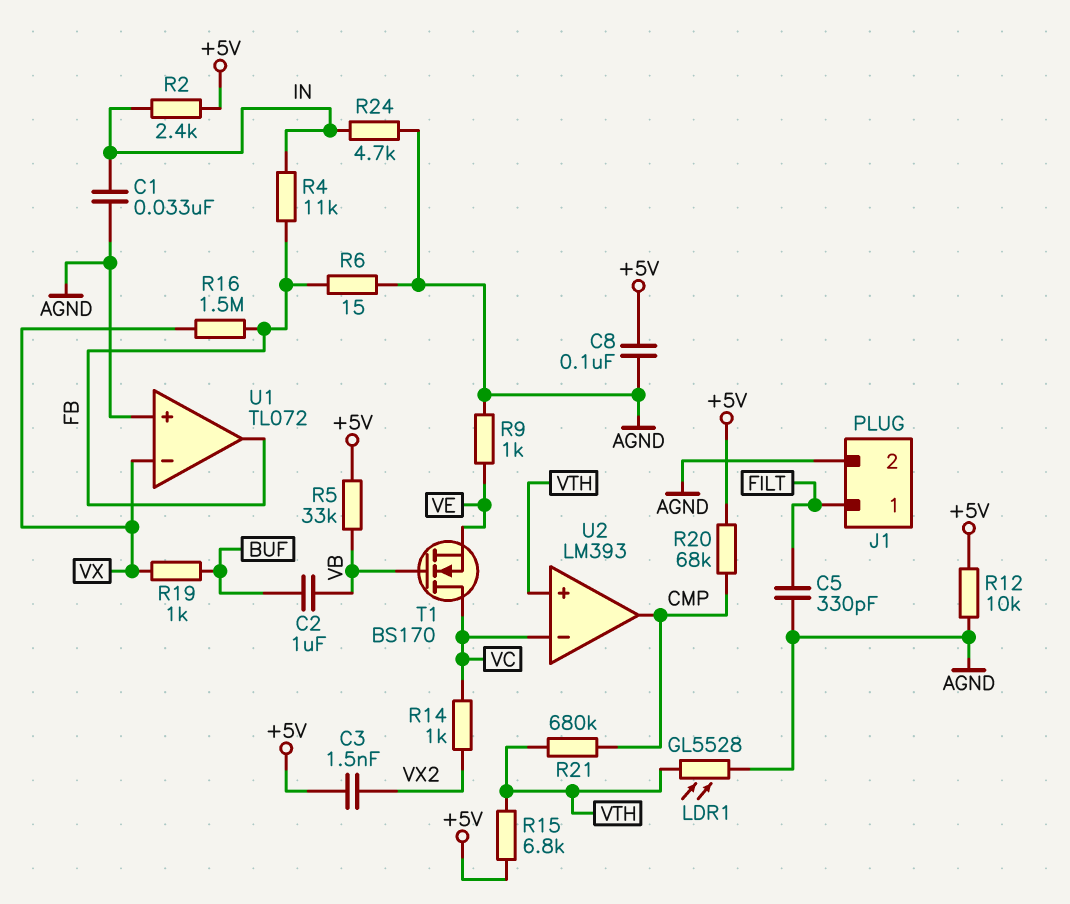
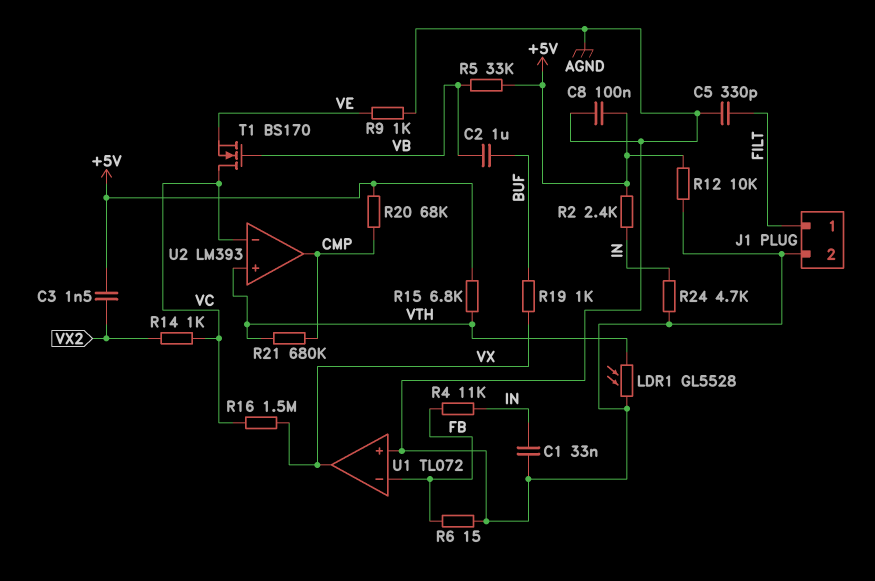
R16: 1.5M (FB, VX) -> 1.5M (VC, VX)
U1 pin in-: VX -> FB
U1 pin out: FB -> VX

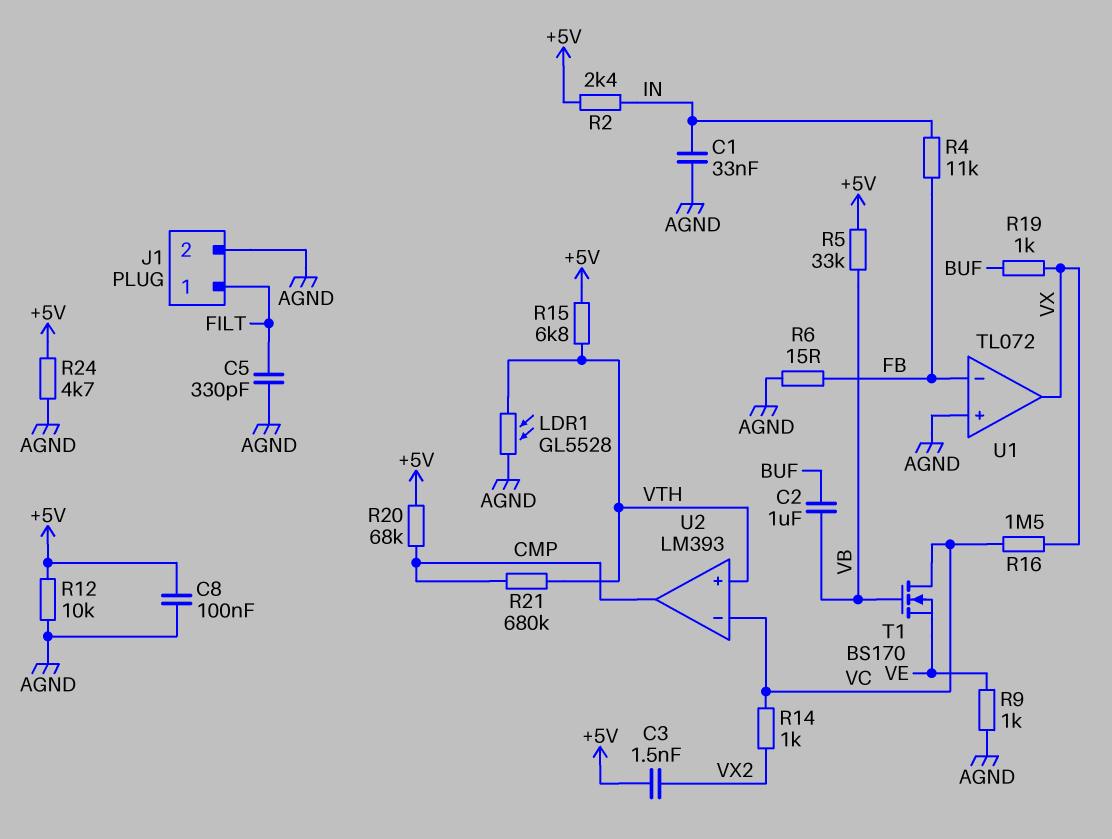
R24: 4.7k (AGND, IN) -> 4.7k (+5V, AGND)

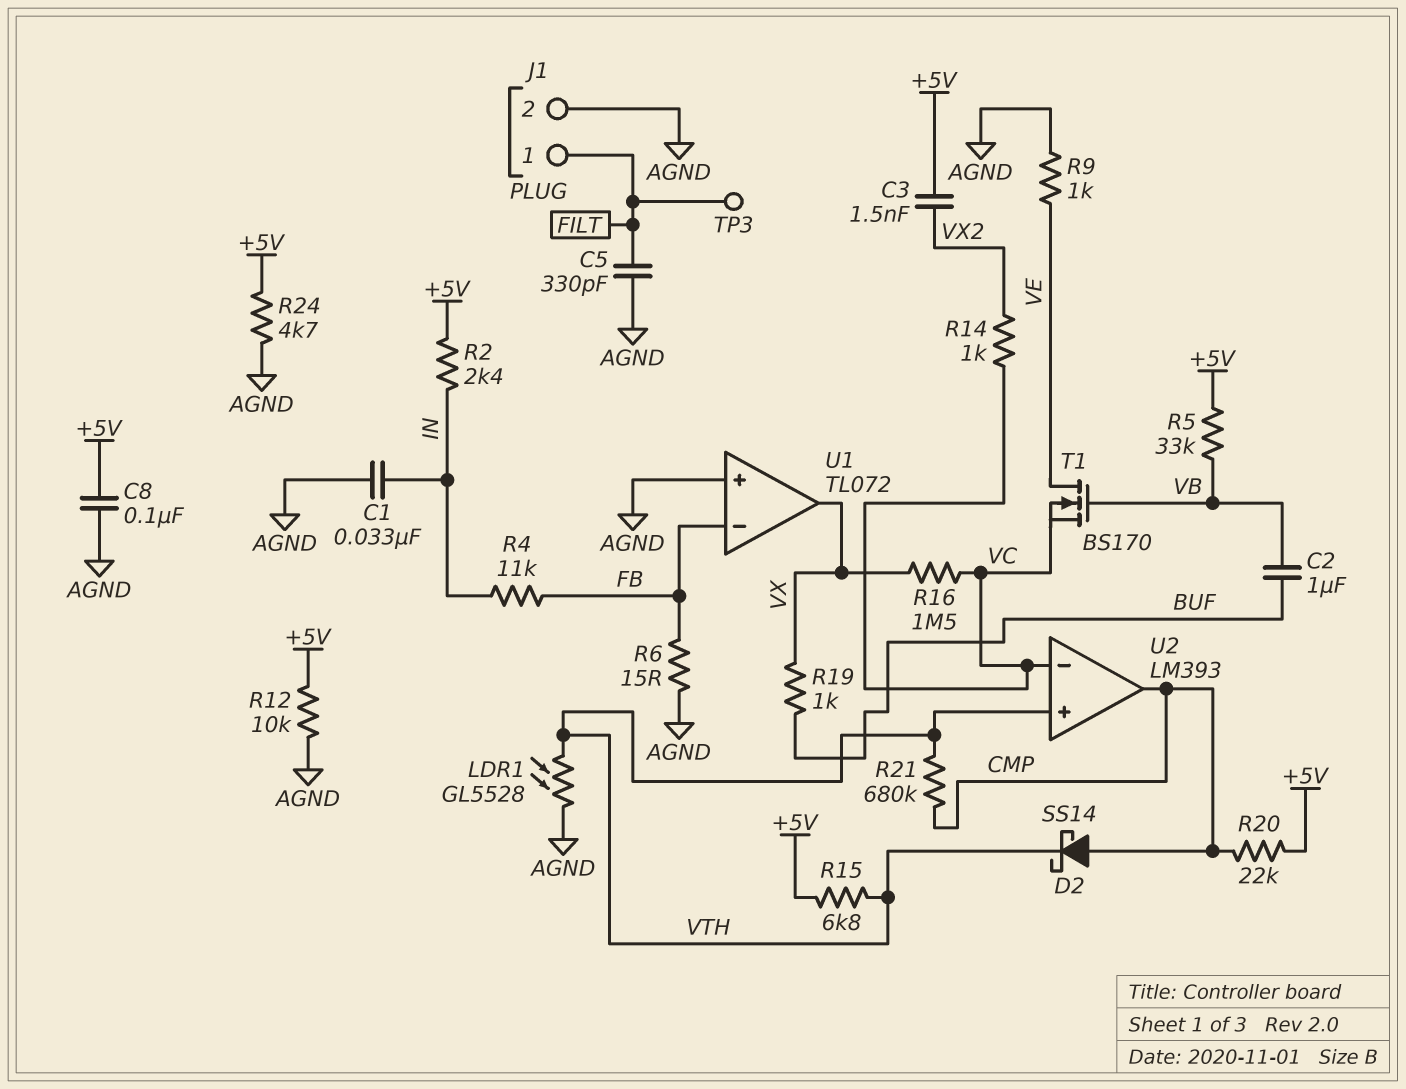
D2: none -> schottky SS14 (A CMP, K VTH)
R20: 68k (+5V, CMP) -> 22k (+5V, CMP)
T1: NMOS BS170 (G VB, D VC, S VE) -> NMOS BS170 (G VB, D VE, S VC)
TP3: none -> test point (FILT)

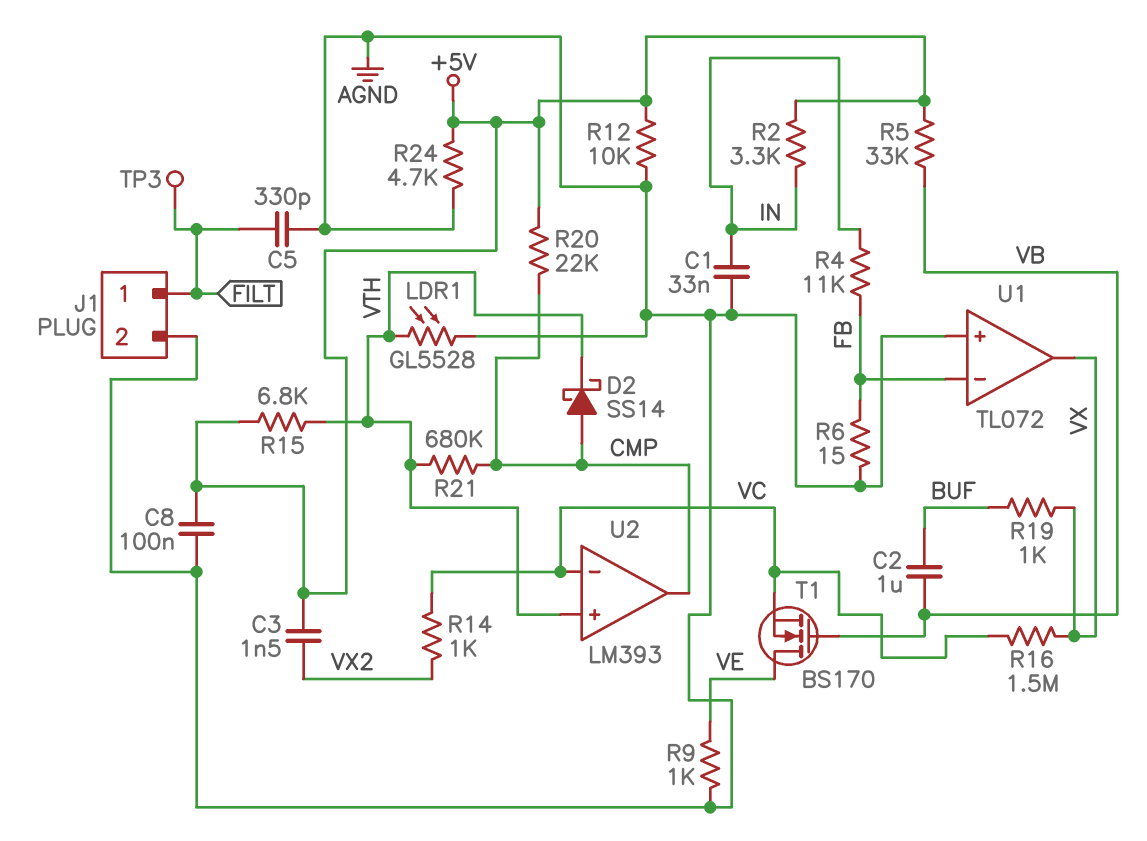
R2: 2.4k (+5V, IN) -> 3.3k (+5V, IN)

